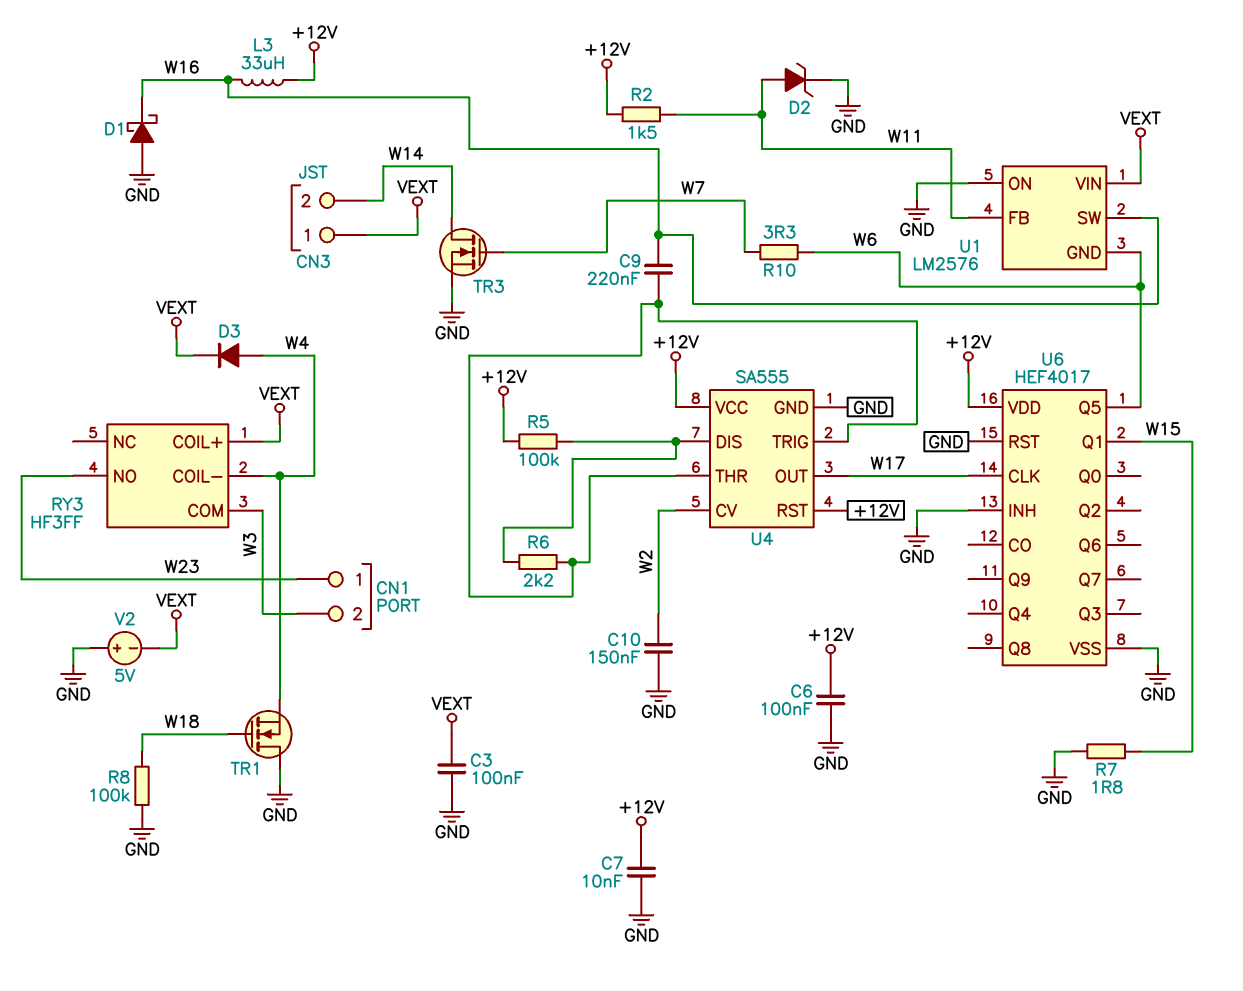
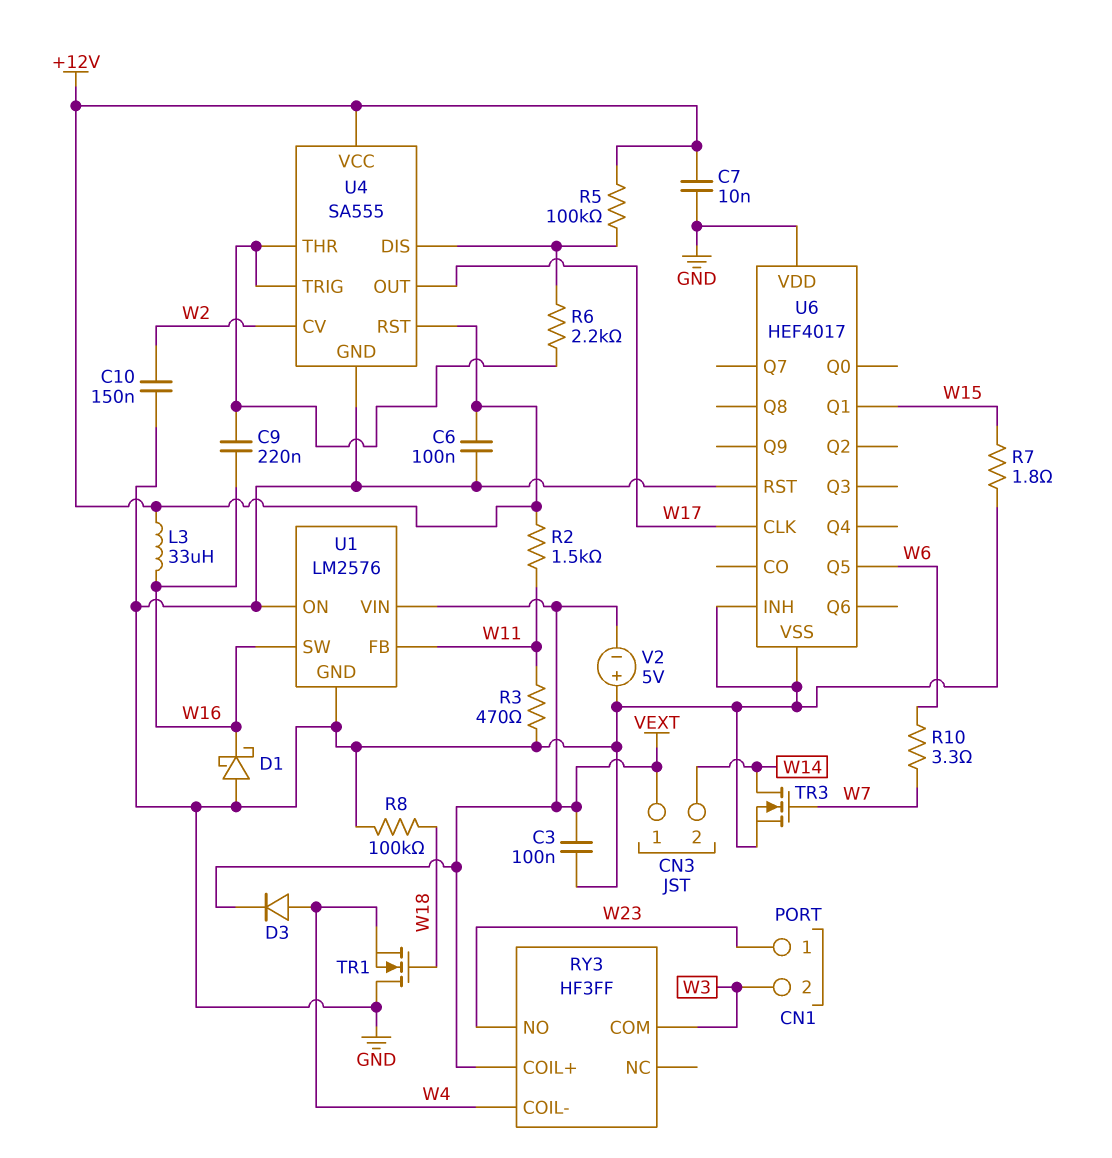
D2: zener (A W11, K GND) -> none
R3: none -> 470 (GND, W11)
U1 pin GND: W6 -> GND
U6 pin VDD: +12V -> GND

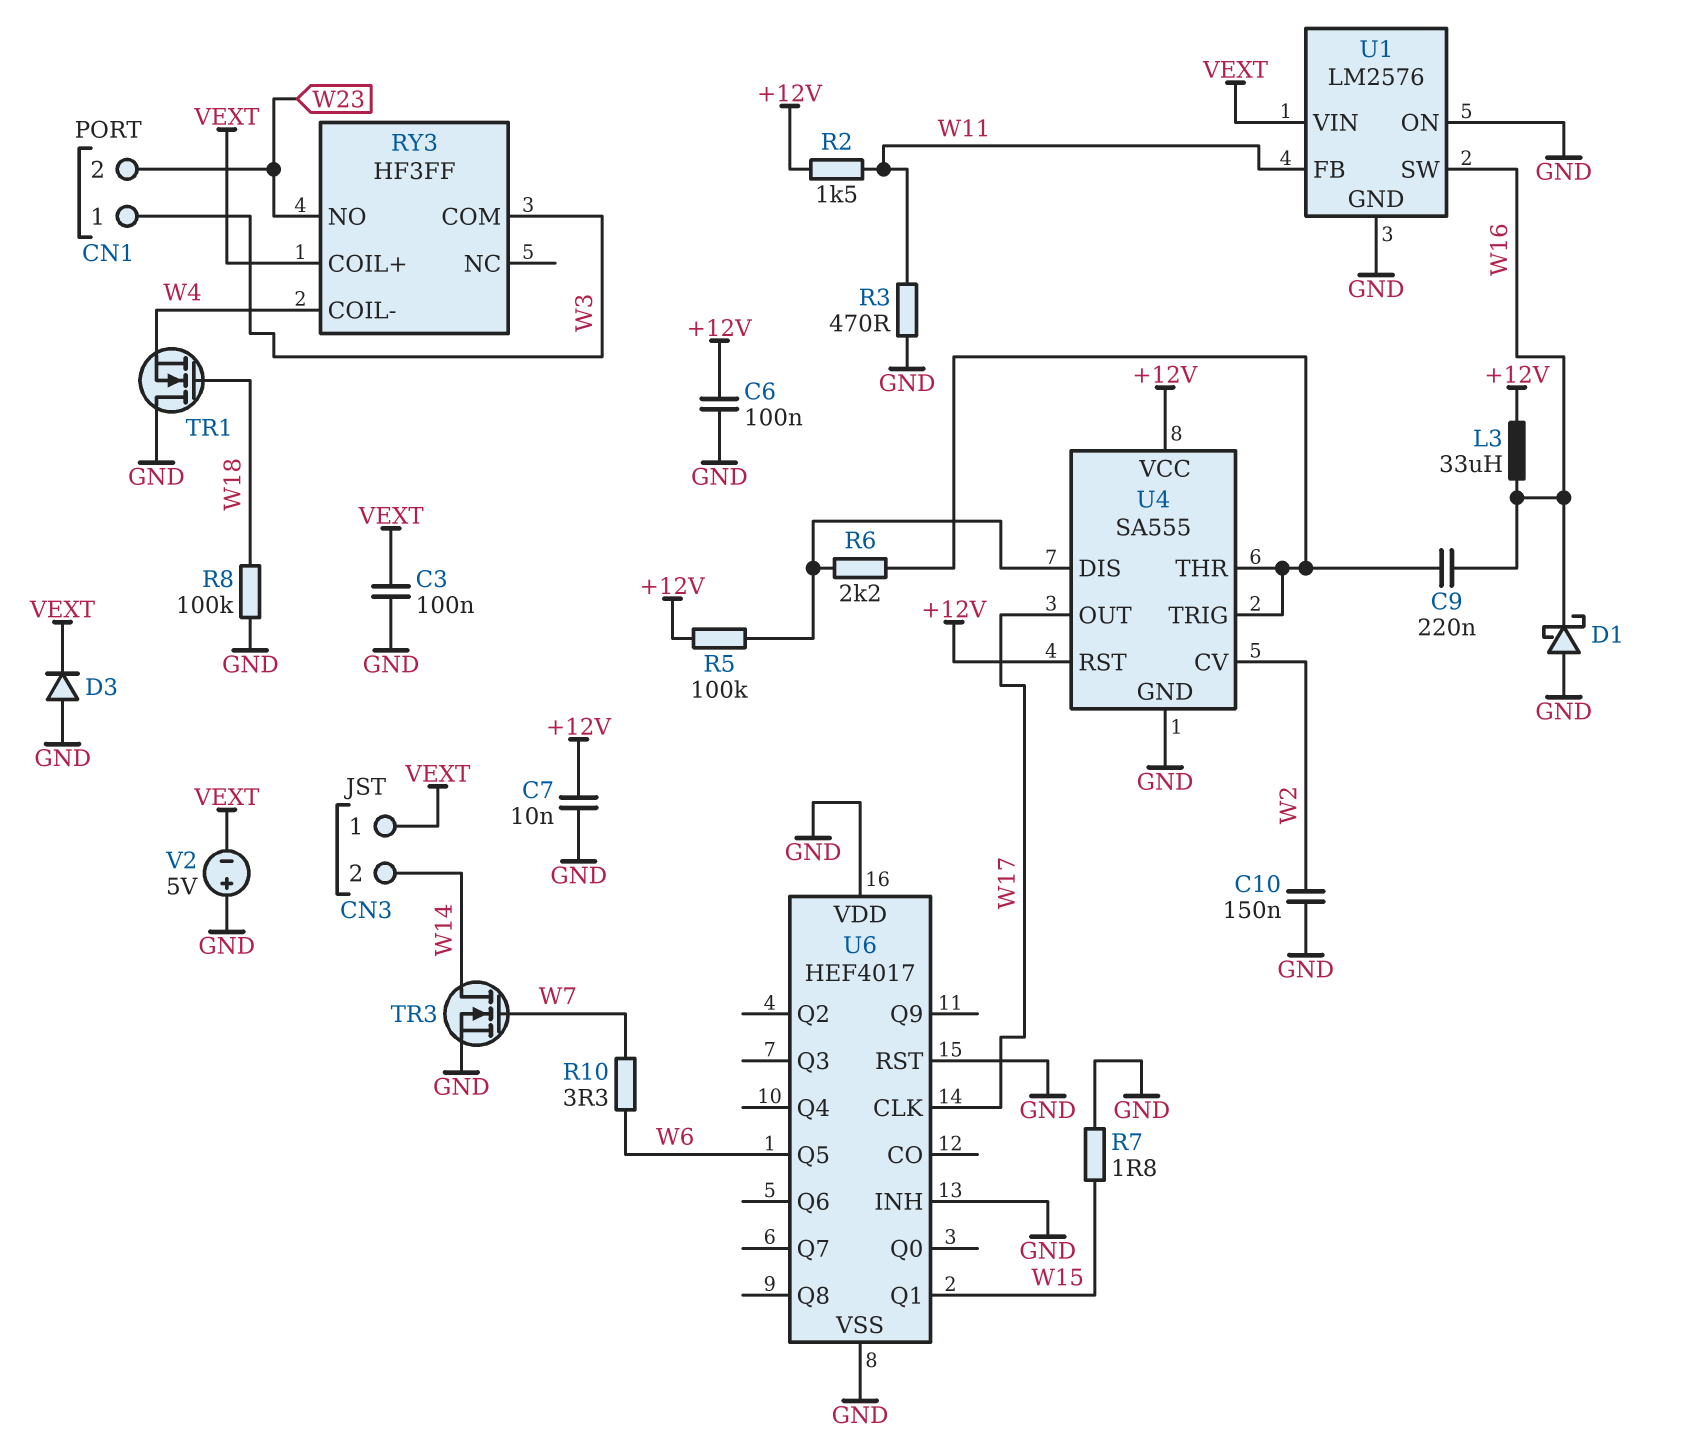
CN1 pin 1: W23 -> W3
CN1 pin 2: W3 -> W23
D3: diode (A W4, K VEXT) -> diode (A GND, K VEXT)

